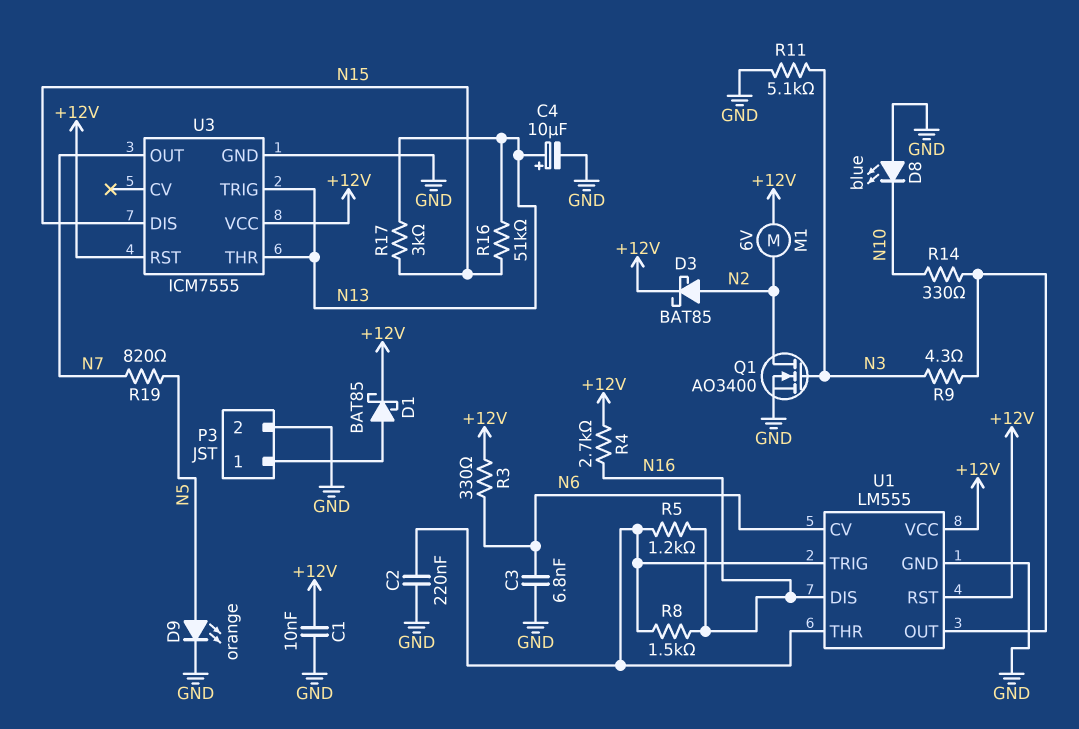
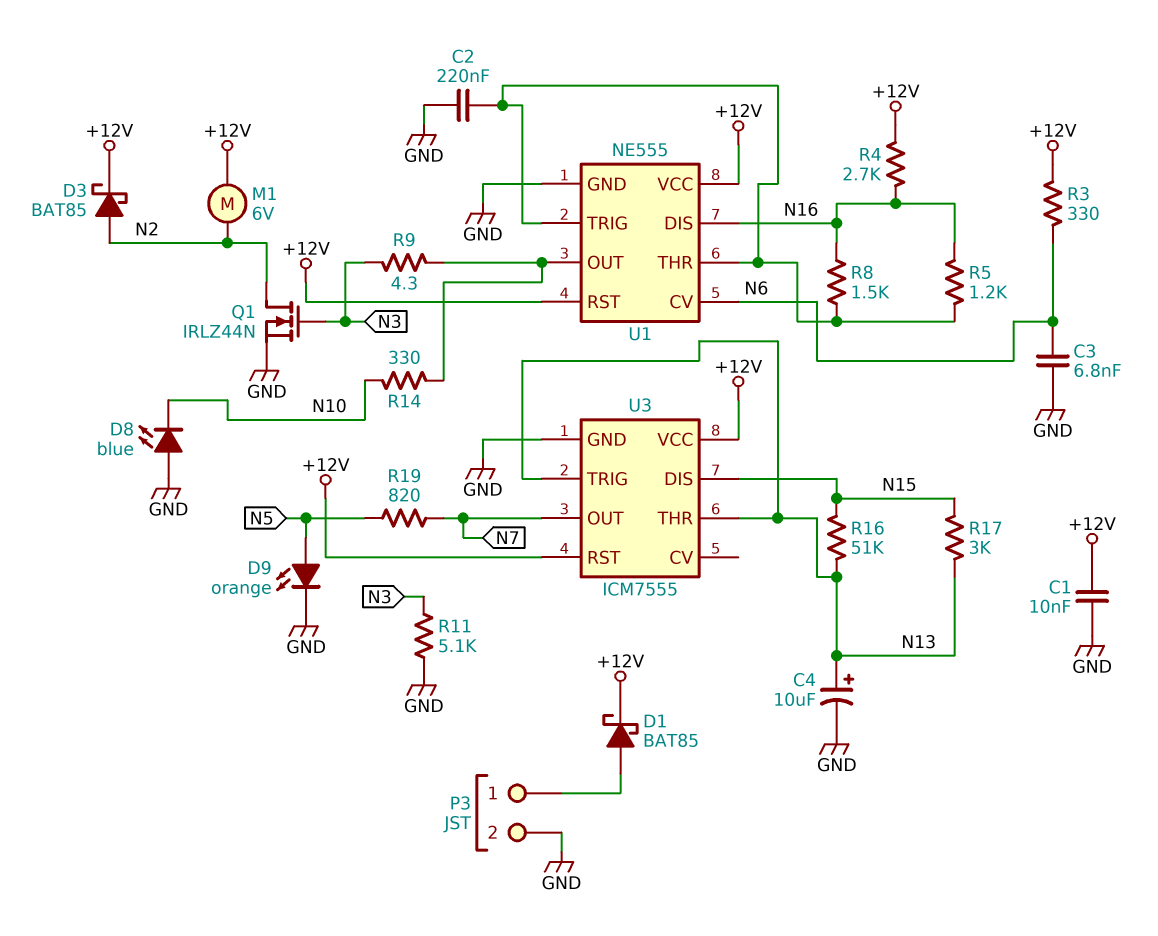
Q1: NMOS AO3400 (G N3, D N2, S GND) -> NMOS IRLZ44N (G N3, D N2, S GND)
U1: LM555 -> NE555

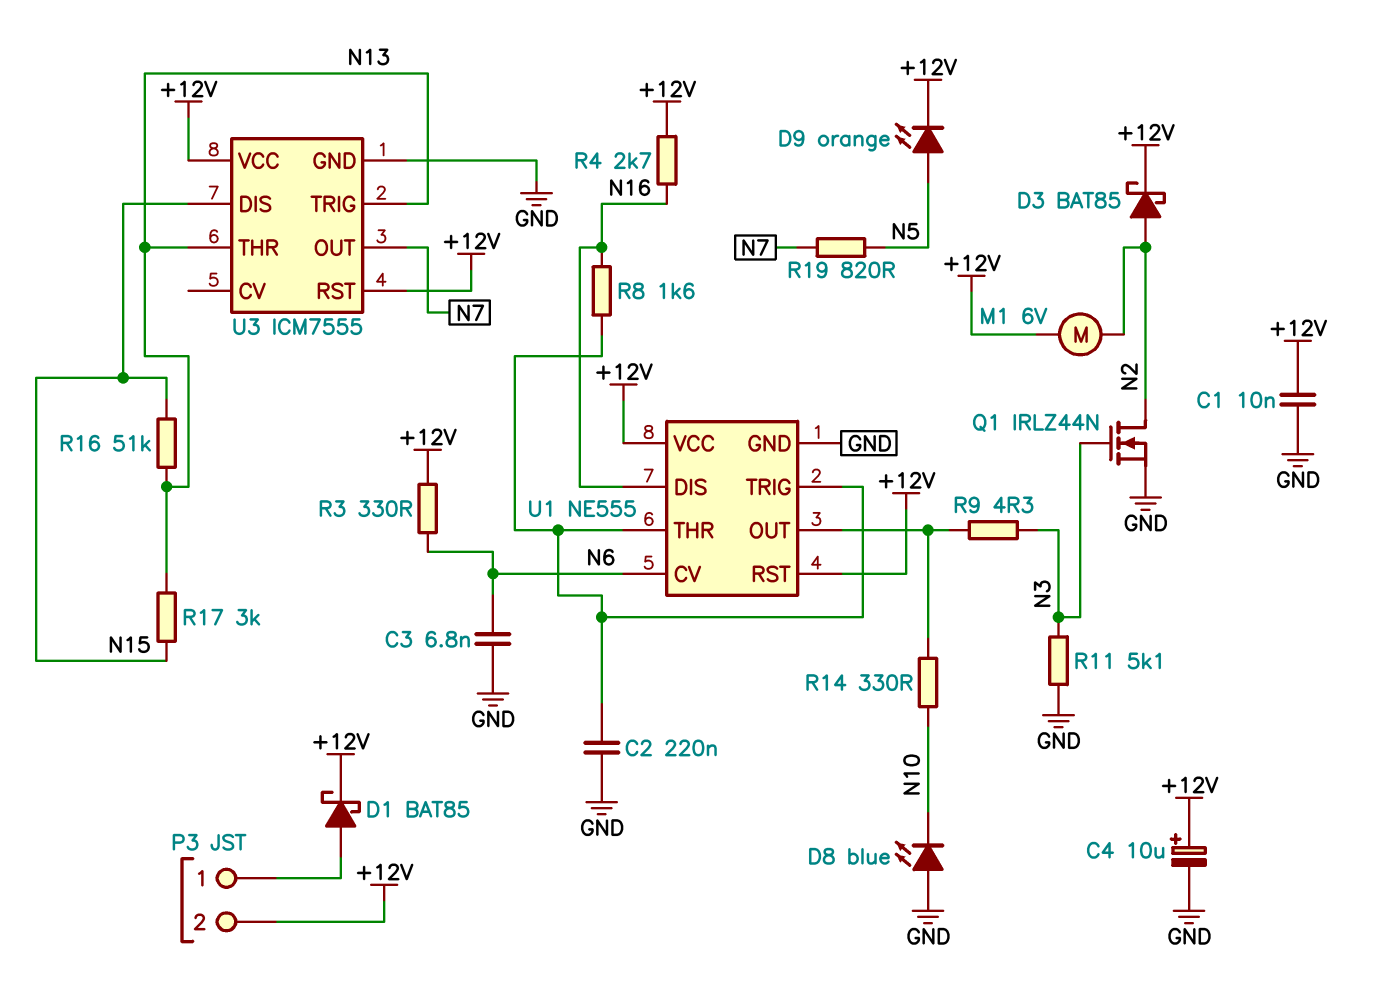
C4: 10uF (plus N13, minus GND) -> 10uF (plus +12V, minus GND)
D9: LED orange (A N5, K GND) -> LED orange (A N5, K +12V)
P3 pin 2: GND -> +12V
R5: 1.2k (N16, U1/THR) -> none
R8: 1.5k (N16, U1/THR) -> 1.6k (N16, U1/THR)

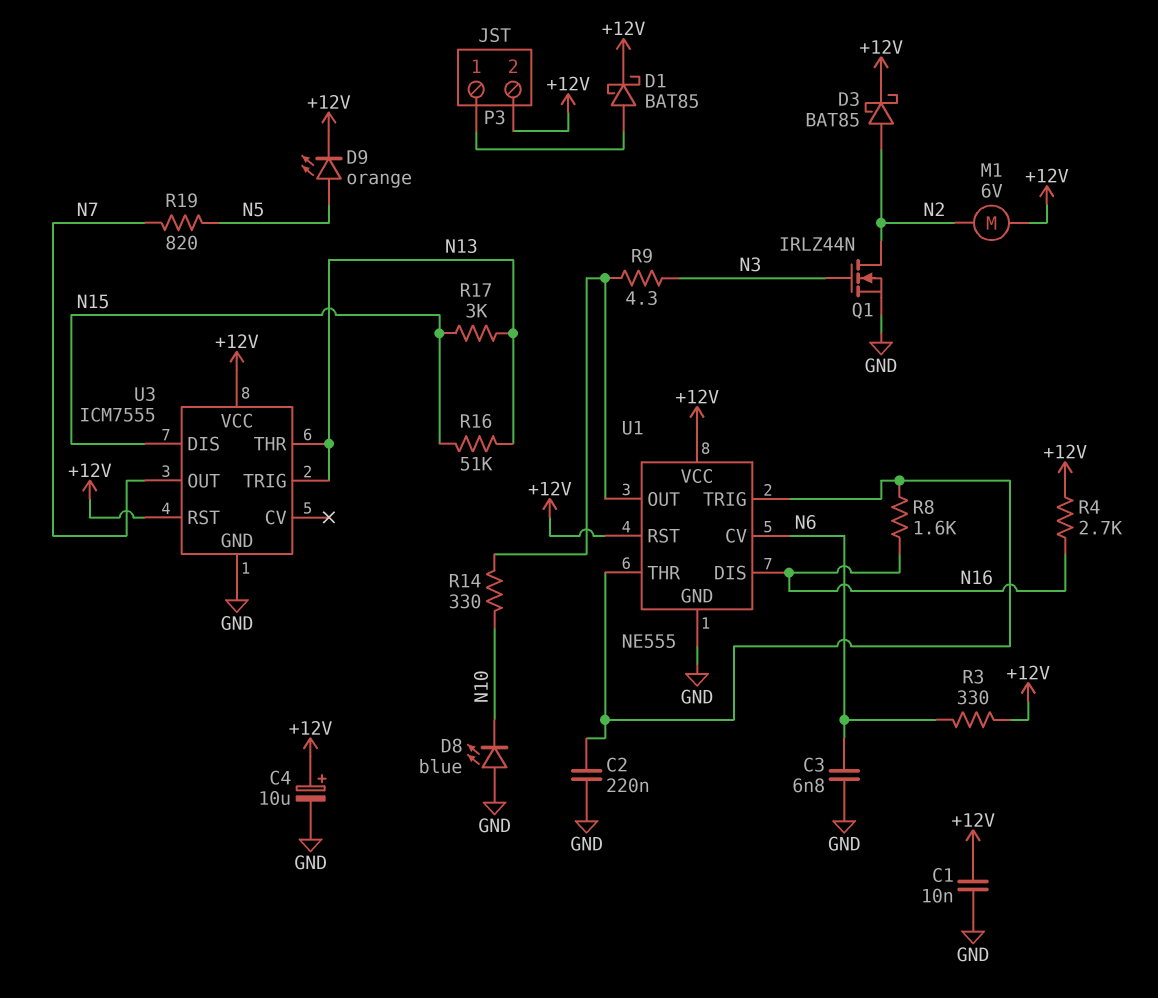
R11: 5.1k (GND, N3) -> none

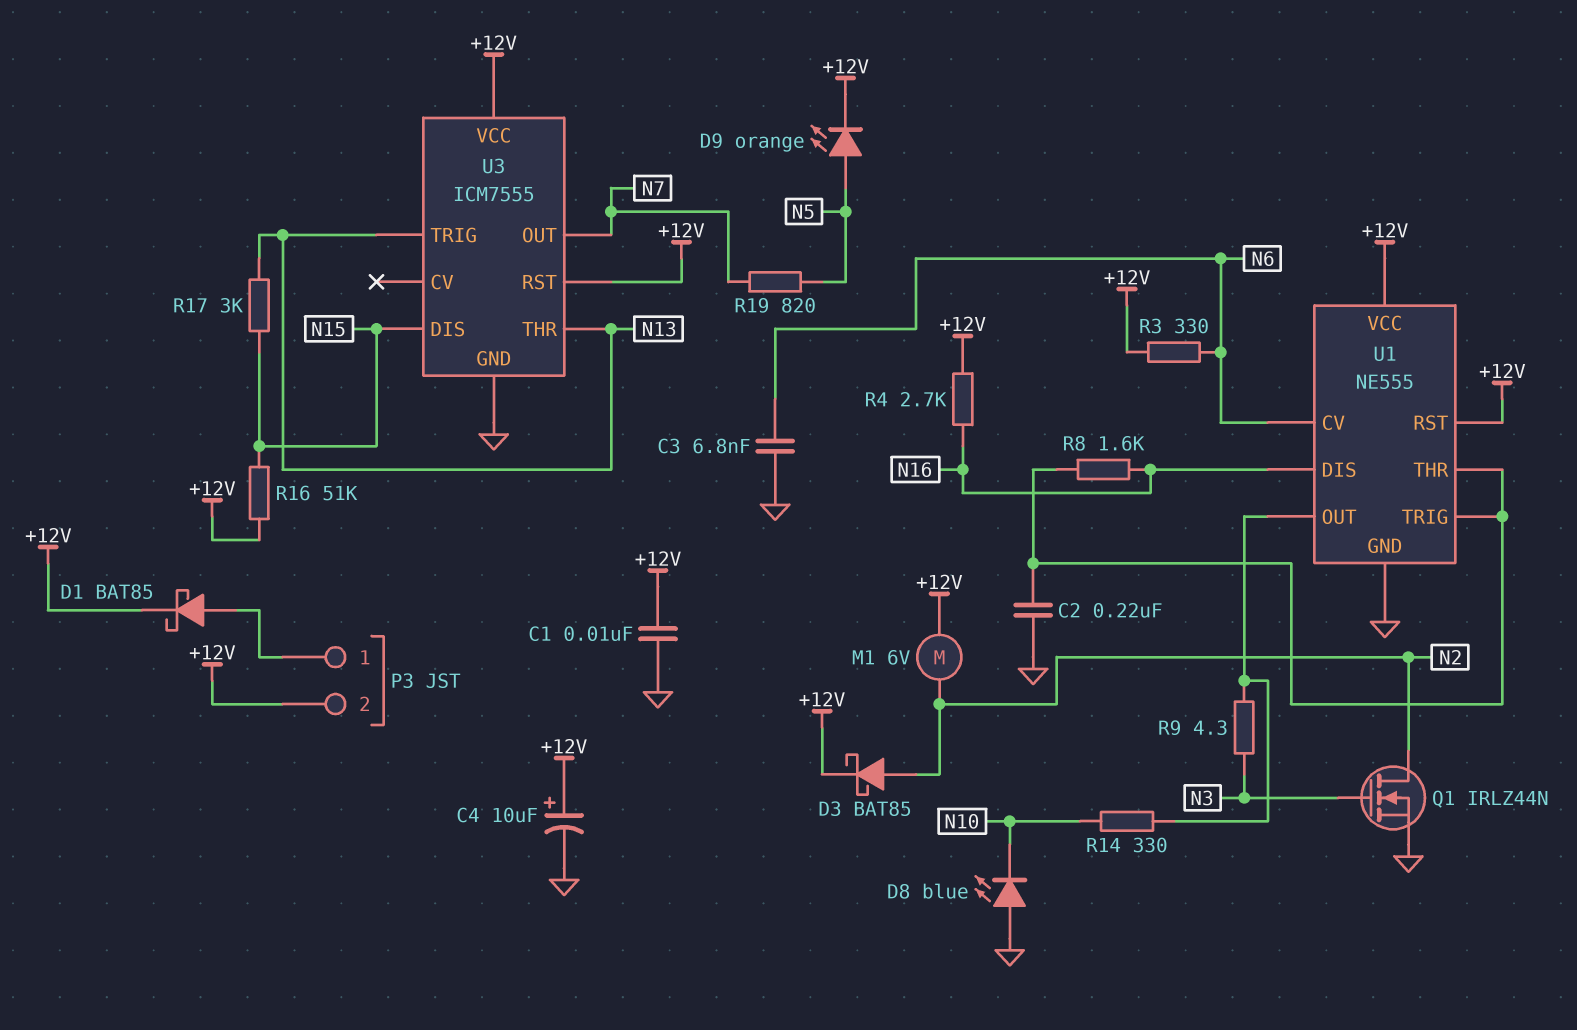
R16: 51k (N13, N15) -> 51k (+12V, N15)

